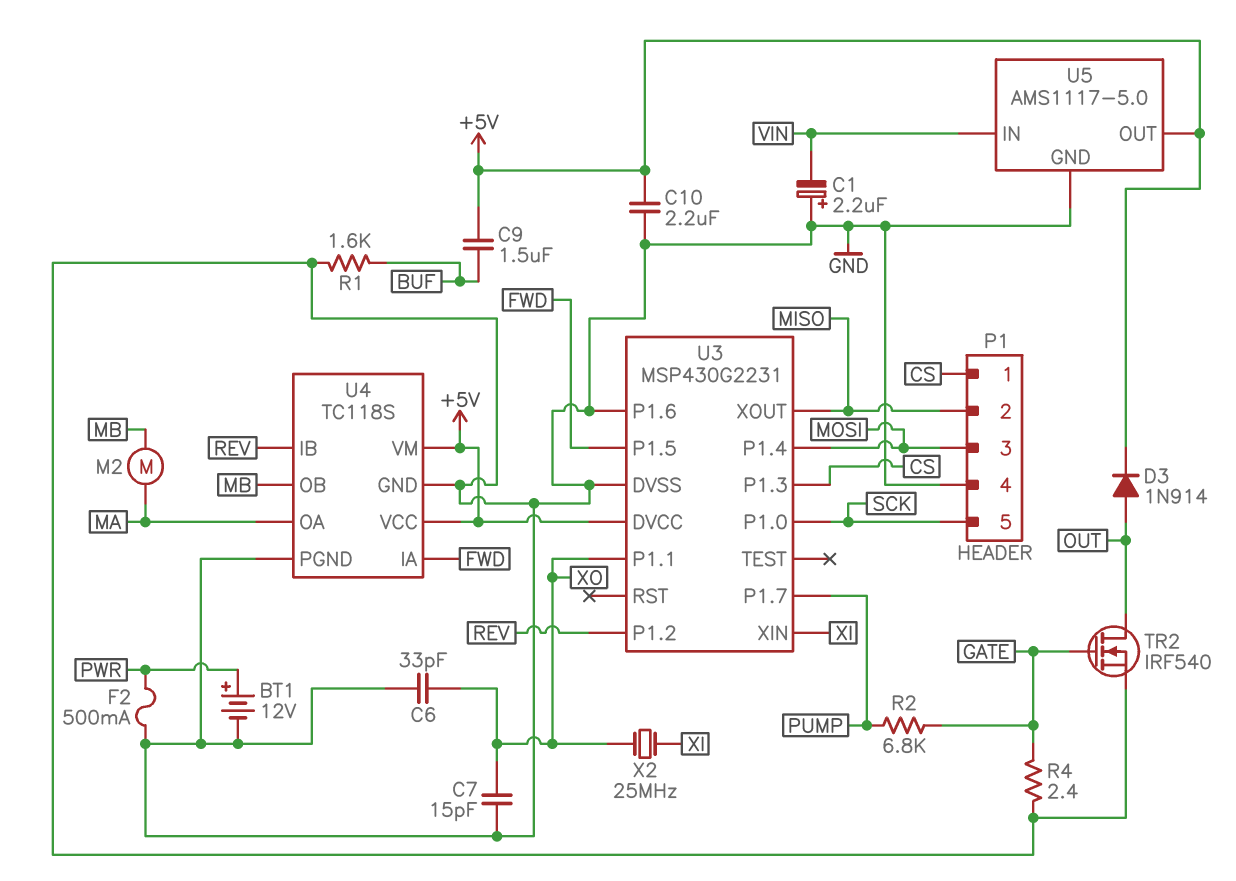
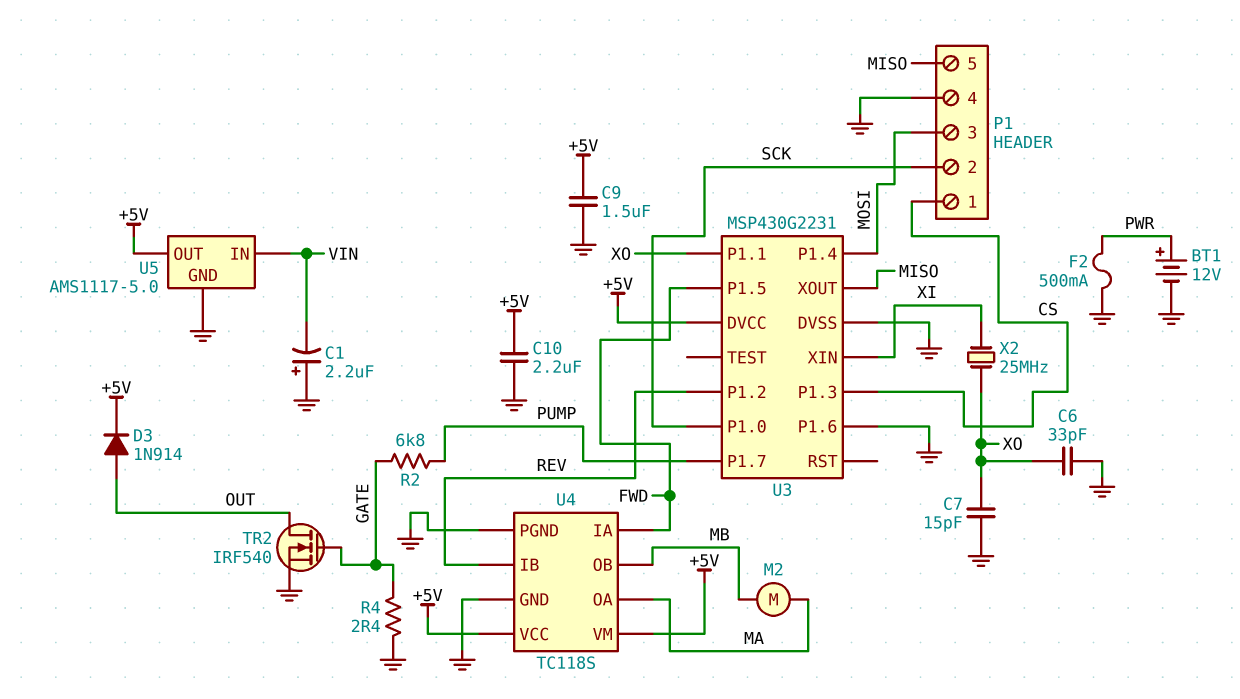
C9: 1.5uF (+5V, BUF) -> 1.5uF (+5V, GND)
P1 pin 2: MISO -> SCK
P1 pin 5: SCK -> MISO
R1: 1.6k (BUF, GND) -> none

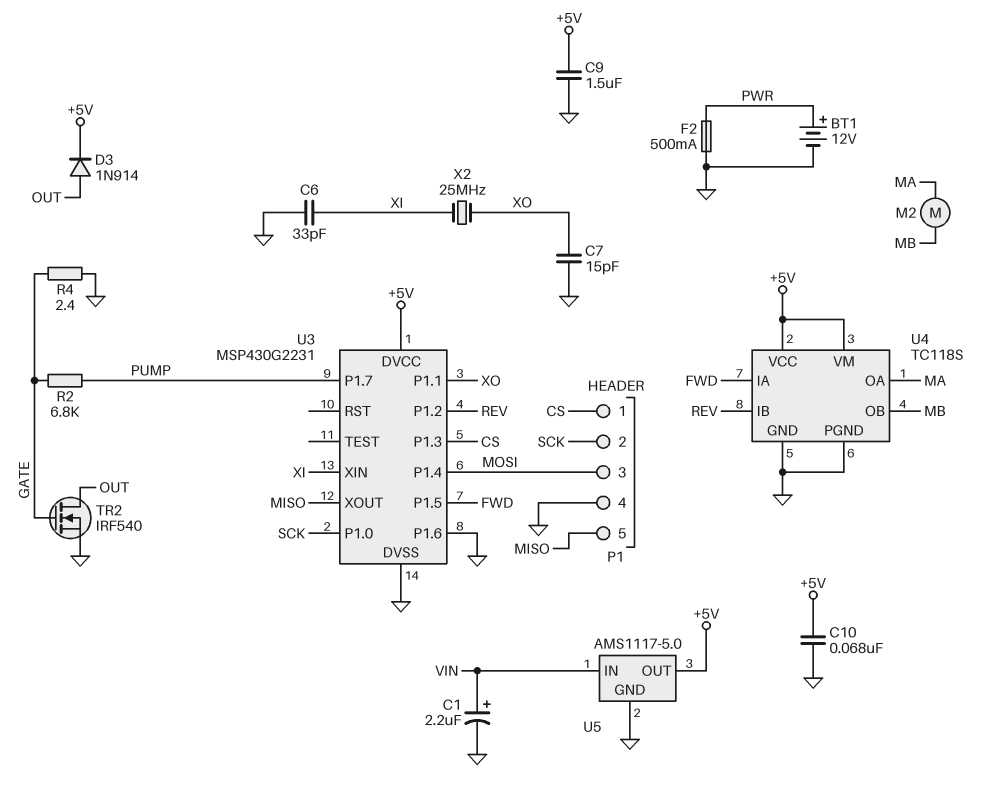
C1: 2.2uF (plus GND, minus VIN) -> 2.2uF (plus VIN, minus GND)
C6: 33pF (GND, XO) -> 33pF (GND, XI)
C10: 2.2uF (+5V, GND) -> 68nF (+5V, GND)

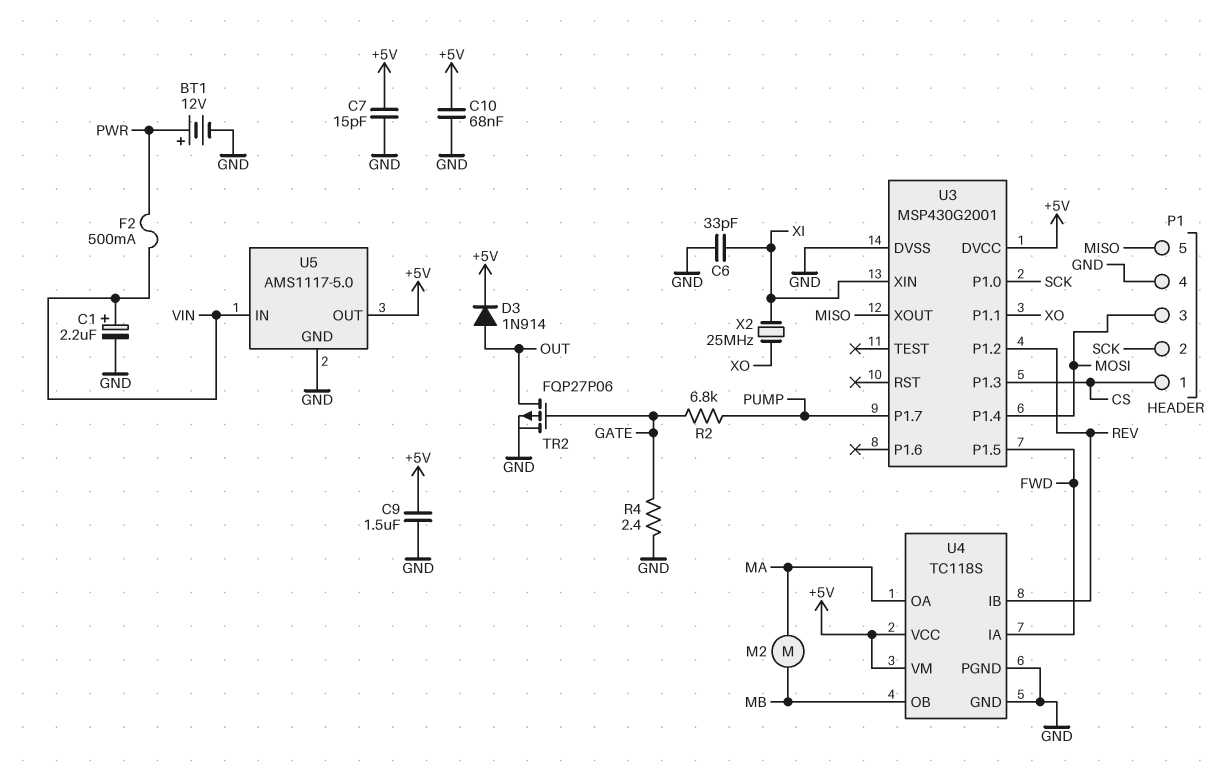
C7: 15pF (GND, XO) -> 15pF (+5V, GND)
F2: 500mA (GND, PWR) -> 500mA (PWR, VIN)
TR2: NMOS IRF540 (G GATE, D OUT, S GND) -> PMOS FQP27P06 (G GATE, D OUT, S GND)
U3: MSP430G2231 -> MSP430G2001
U3 pin P1.6: GND -> none

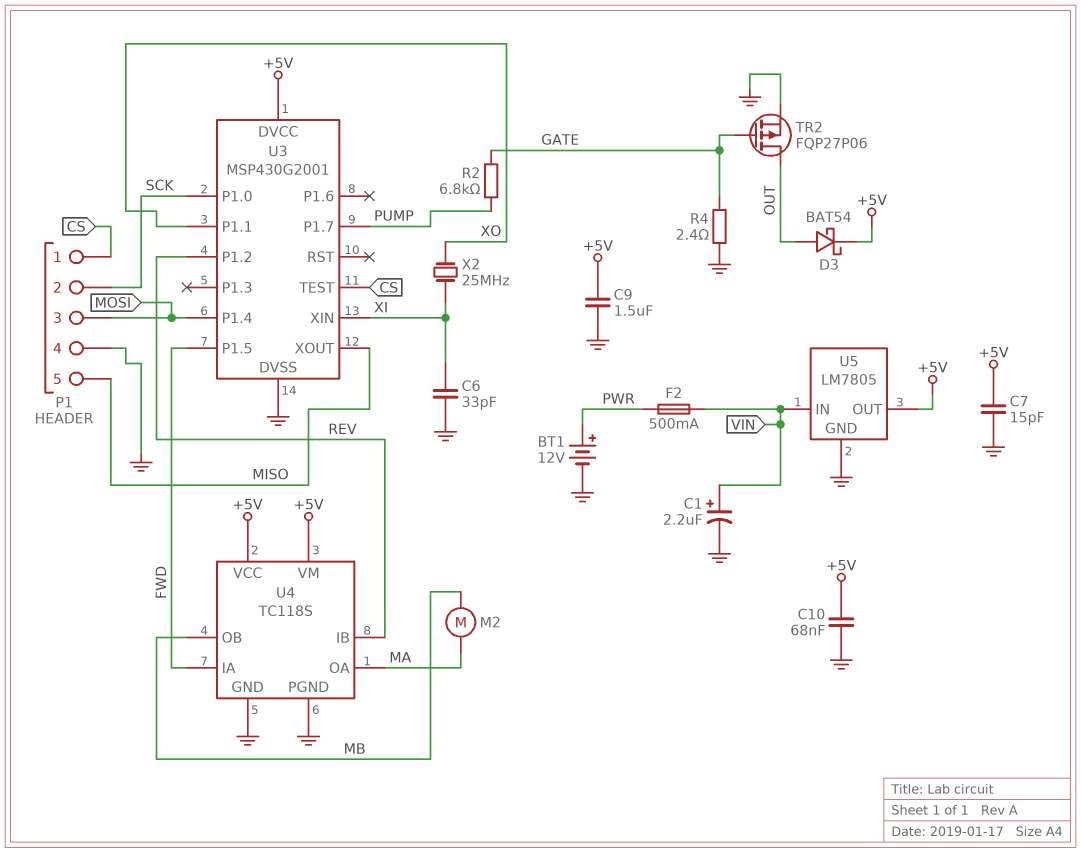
D3: diode 1N914 (A OUT, K +5V) -> schottky BAT54 (A OUT, K +5V)
U3 pin P1.3: CS -> none
U3 pin TEST: none -> CS
U5: AMS1117-5.0 -> LM7805

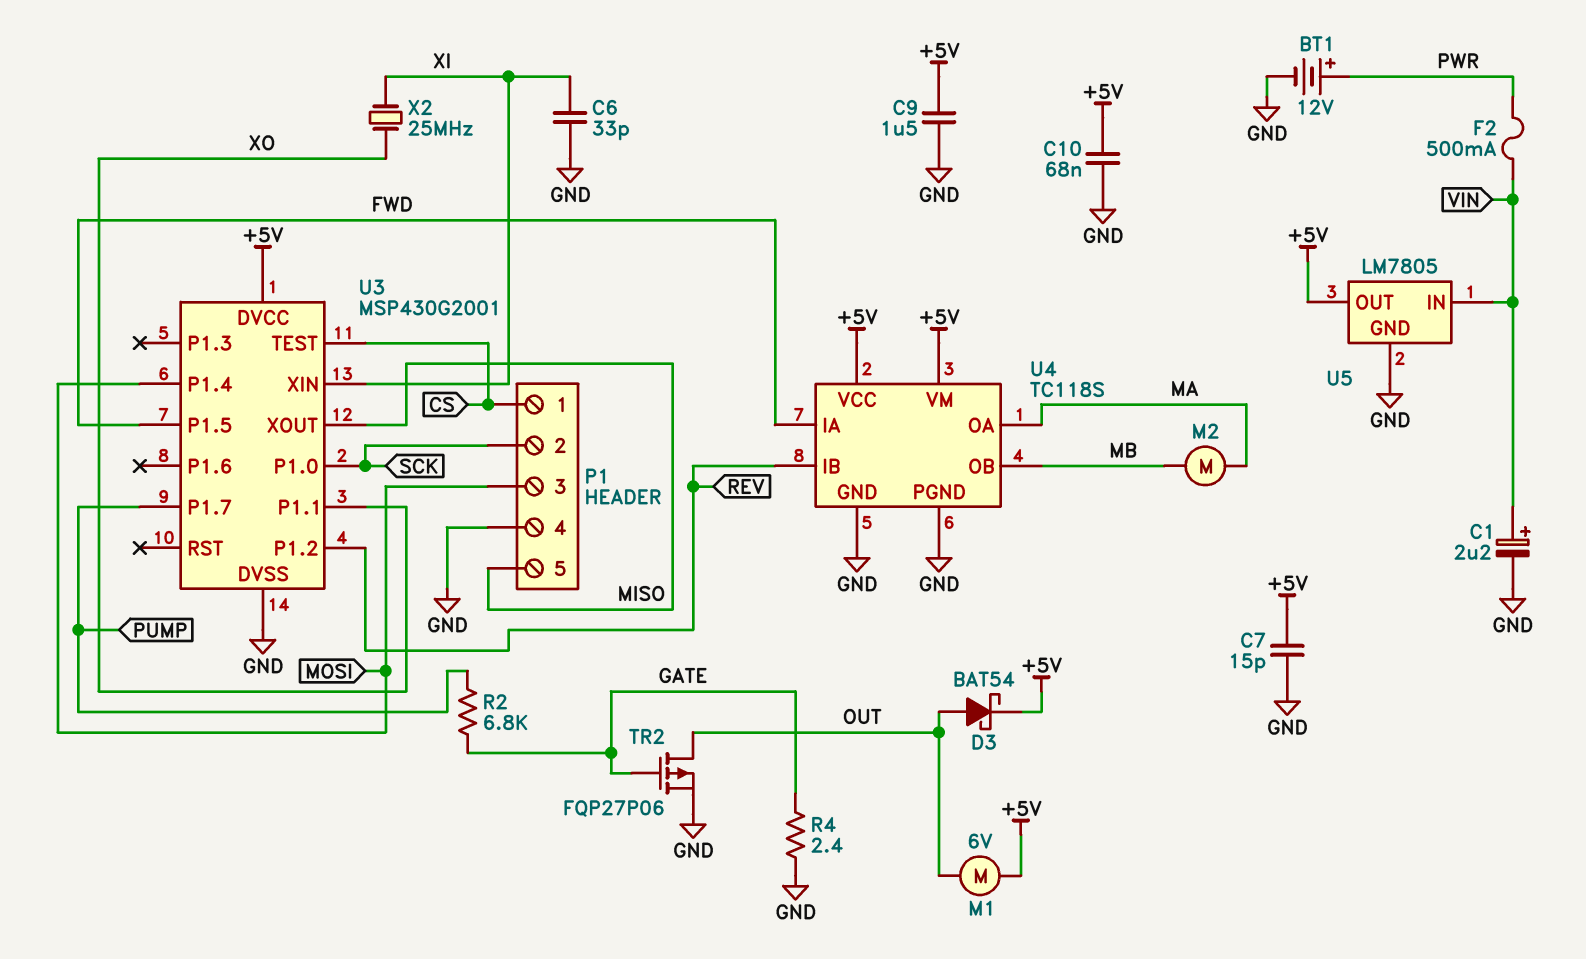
M1: none -> motor 6V (+5V, OUT)

